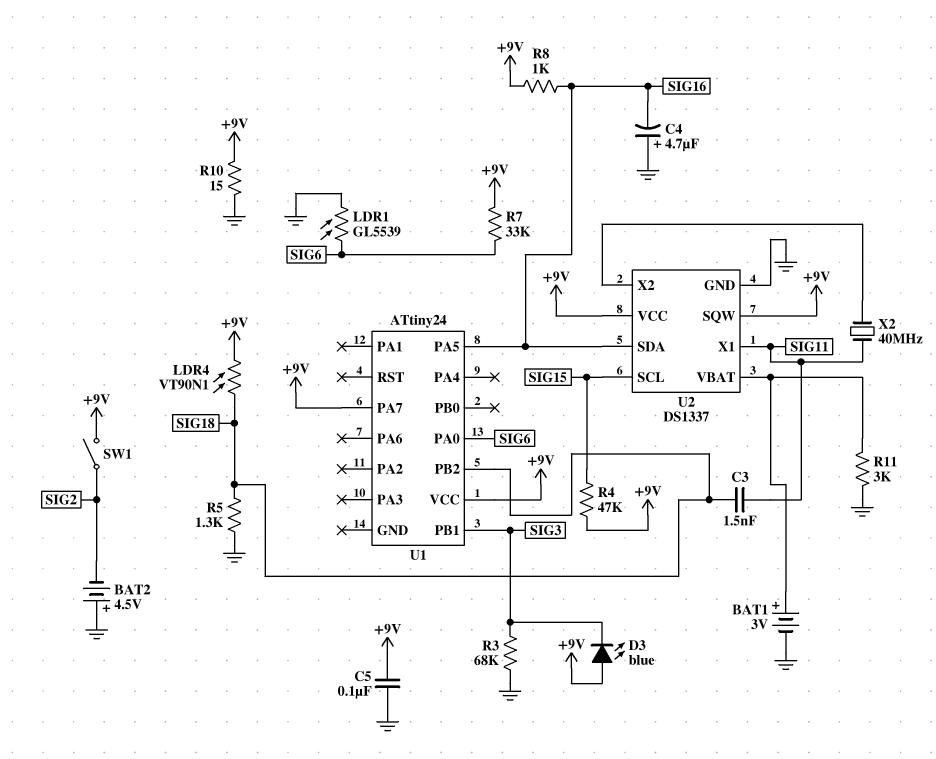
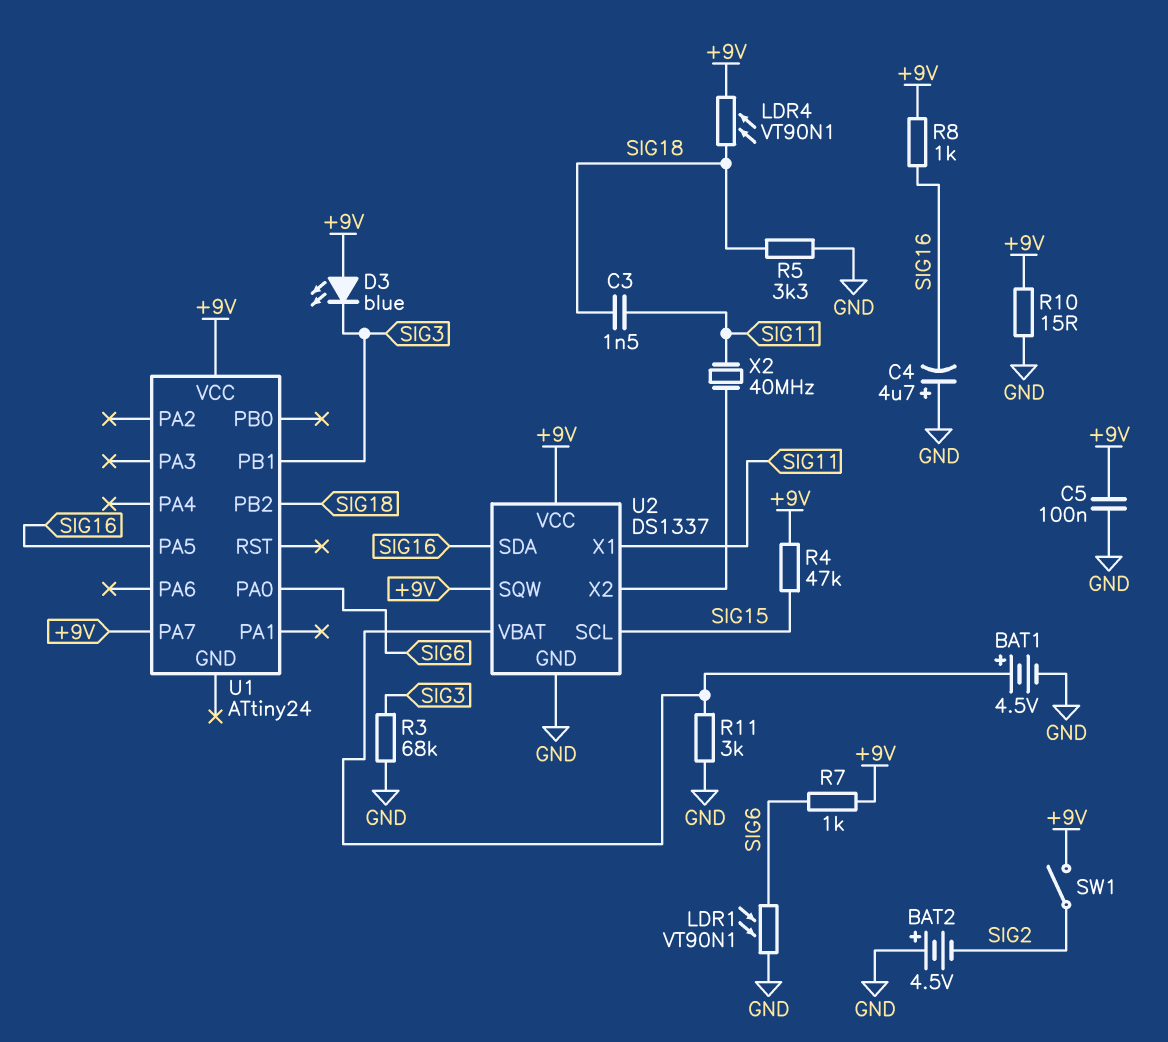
BAT1: 3V (plus U2/VBAT, minus GND) -> 4.5V (plus U2/VBAT, minus GND)
LDR1: GL5539 (GND, SIG6) -> VT90N1 (GND, SIG6)
R5: 1.3k (GND, SIG18) -> 3.3k (GND, SIG18)
R7: 33k (+9V, SIG6) -> 1k (+9V, SIG6)

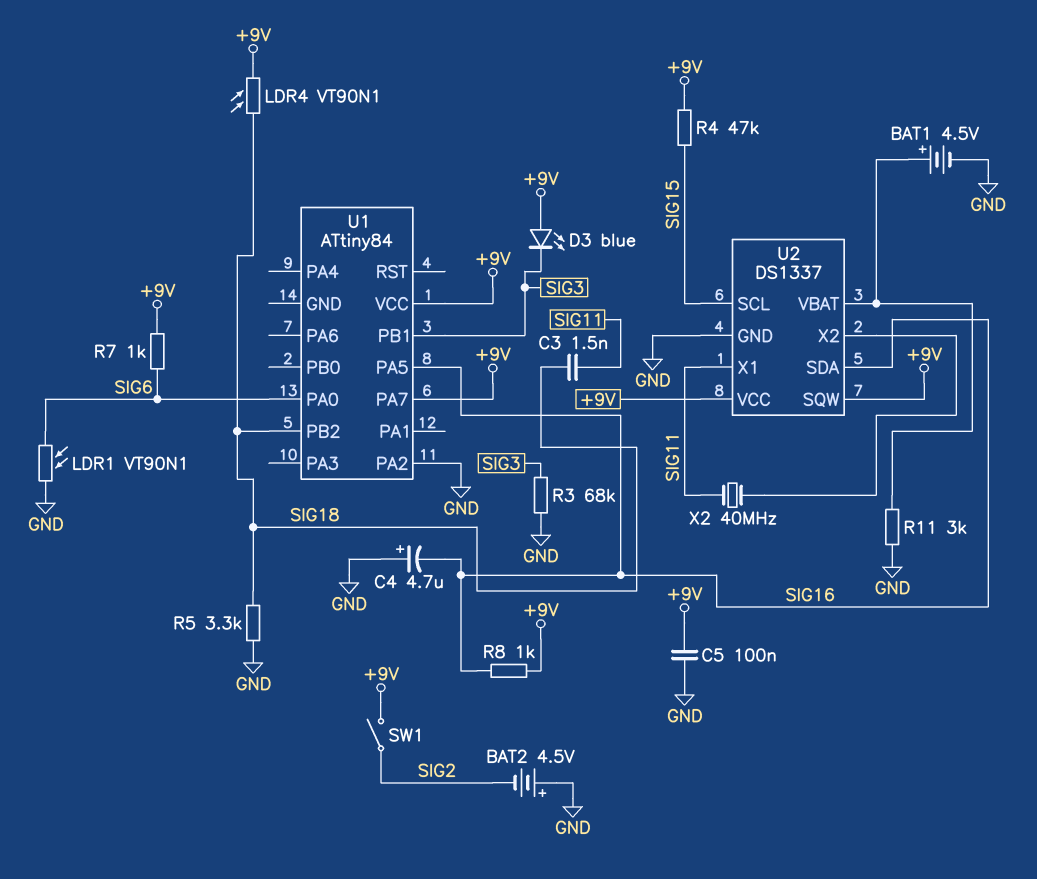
R10: 15 (+9V, GND) -> none
U1: ATtiny24 -> ATtiny84
U1 pin PA2: none -> GND

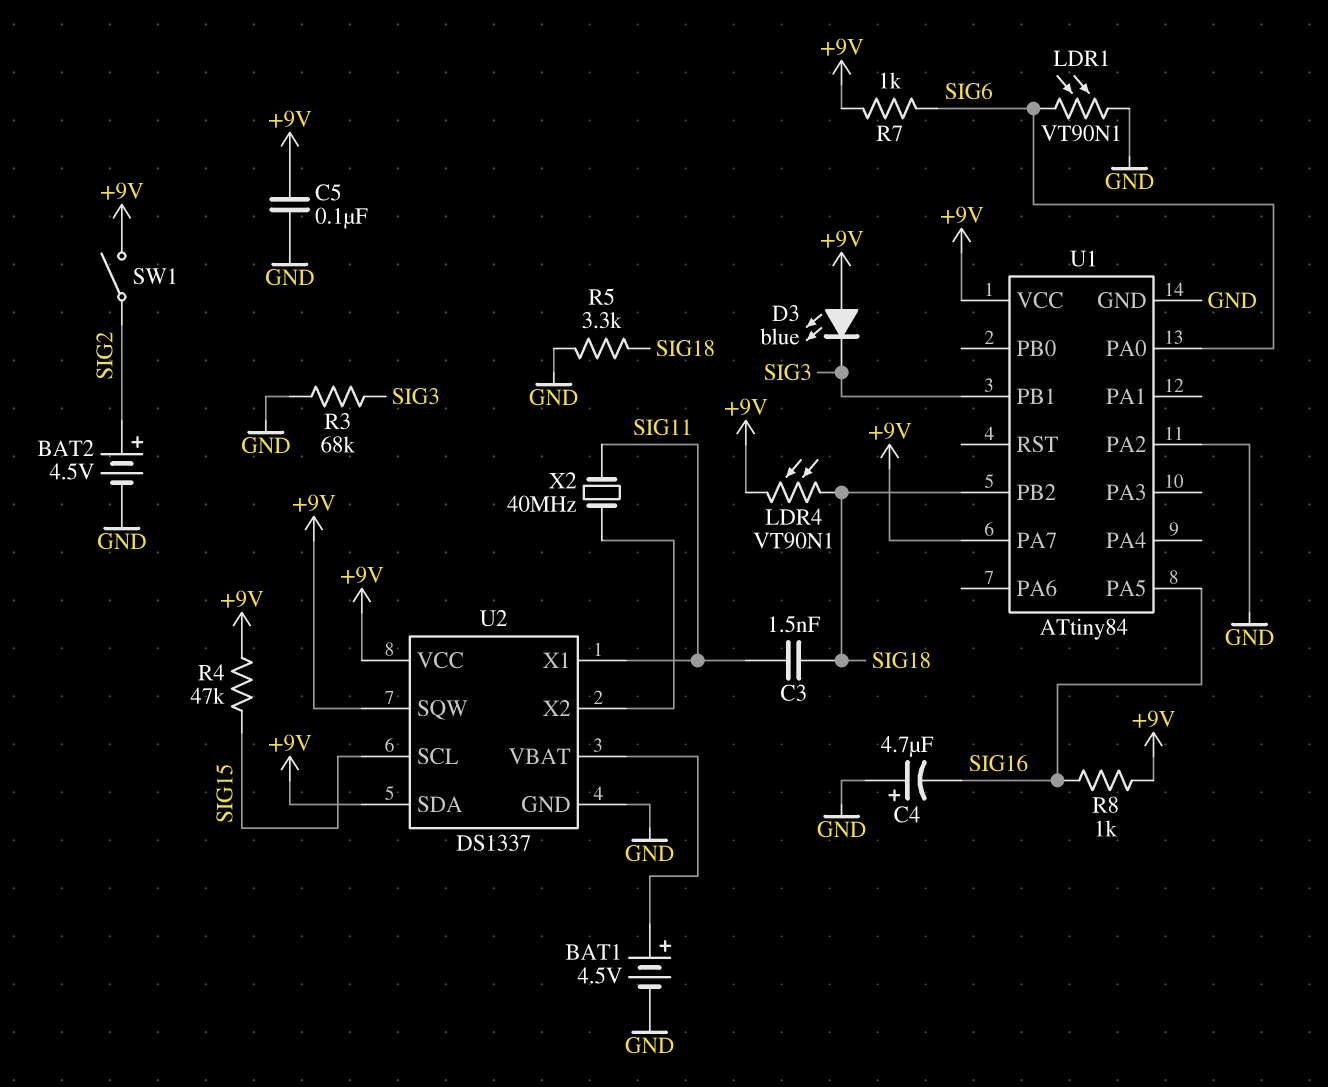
BAT2: 4.5V (plus GND, minus SIG2) -> 4.5V (plus SIG2, minus GND)
R11: 3k (GND, U2/VBAT) -> none
U1 pin GND: none -> GND
U2 pin SDA: SIG16 -> +9V

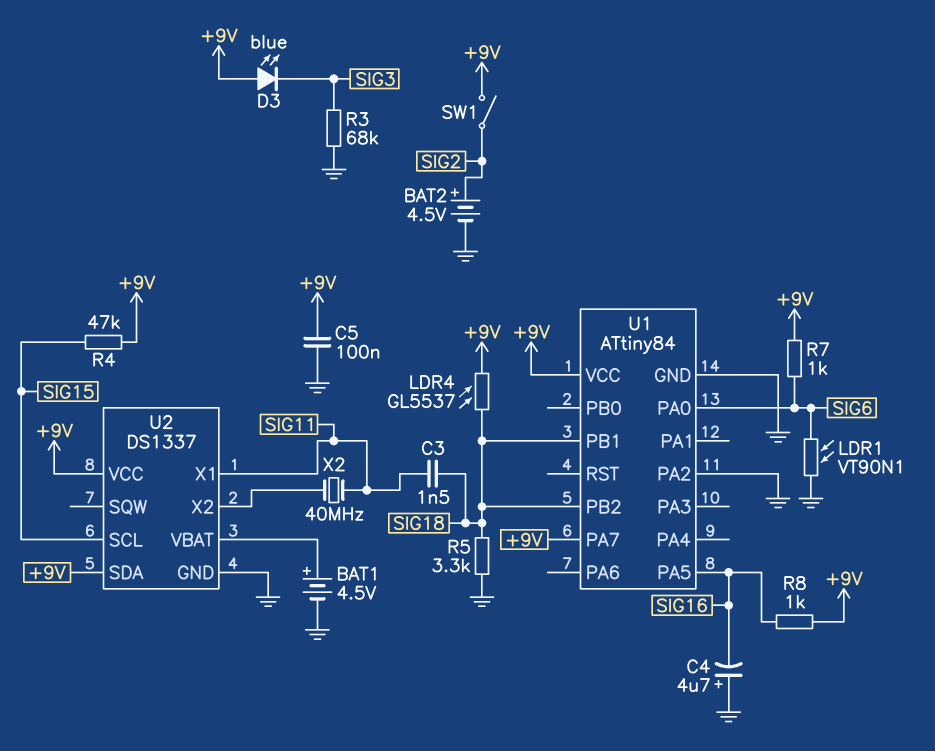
LDR4: VT90N1 (+9V, SIG18) -> GL5537 (+9V, SIG18)
U1 pin PB1: SIG3 -> SIG18
U2 pin SQW: +9V -> none

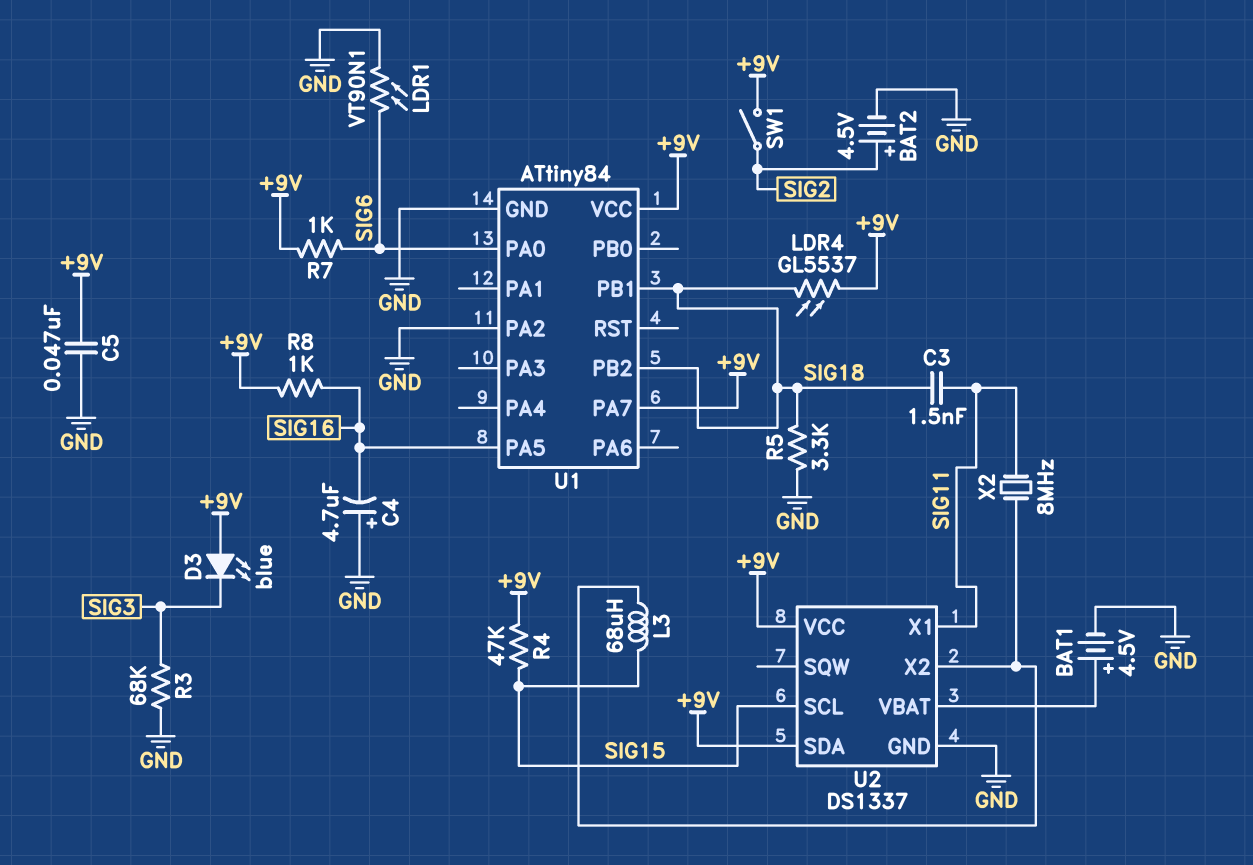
C5: 100nF (+9V, GND) -> 47nF (+9V, GND)
L3: none -> 68uH (SIG15, U2/X2)
X2: 40MHz (SIG11, U2/X2) -> 8MHz (SIG11, U2/X2)

